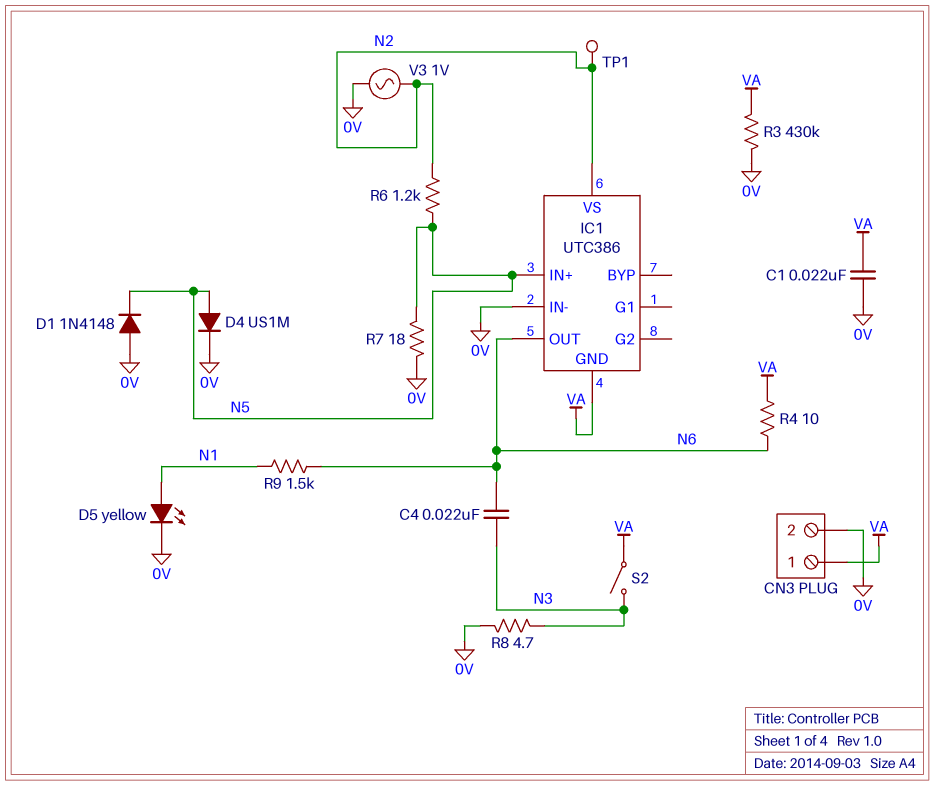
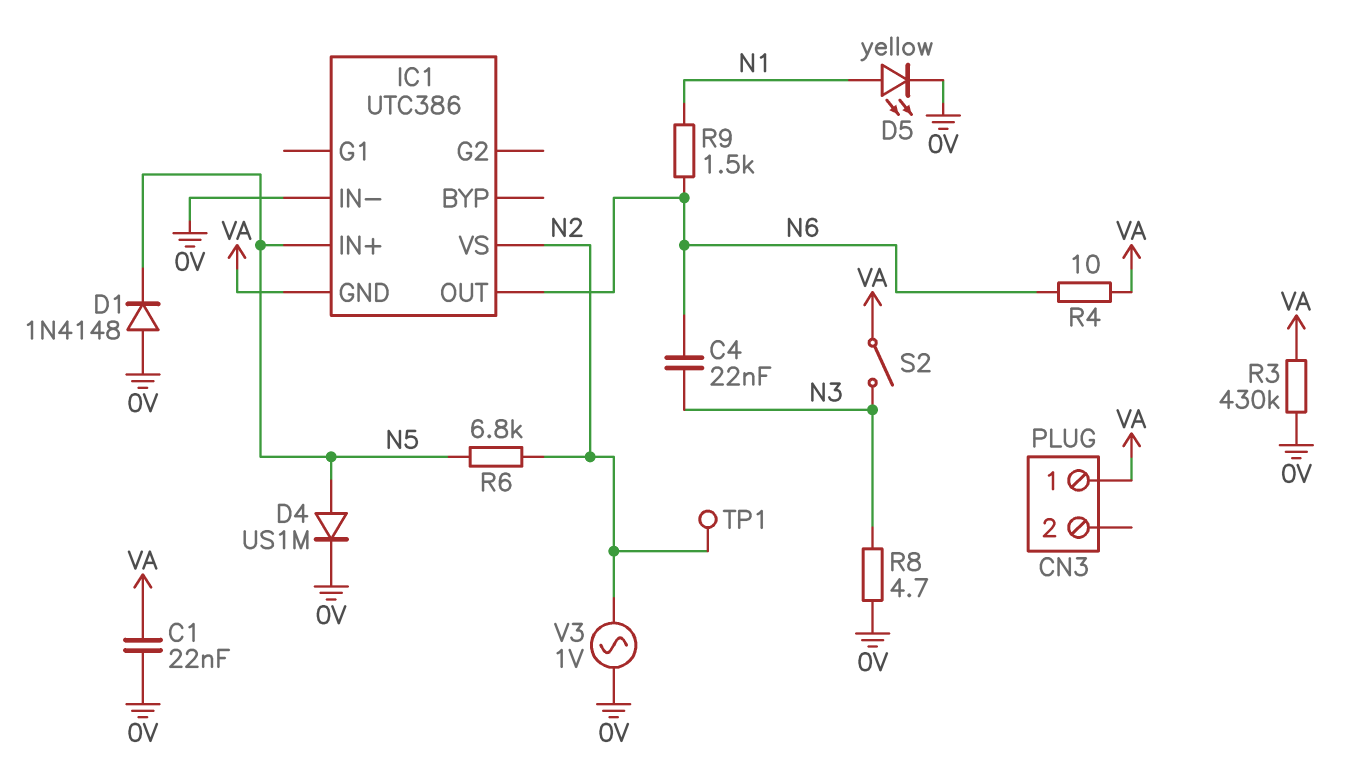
CN3 pin 2: 0V -> none
R6: 1.2k (N2, N5) -> 6.8k (N2, N5)
R7: 18 (0V, N5) -> none

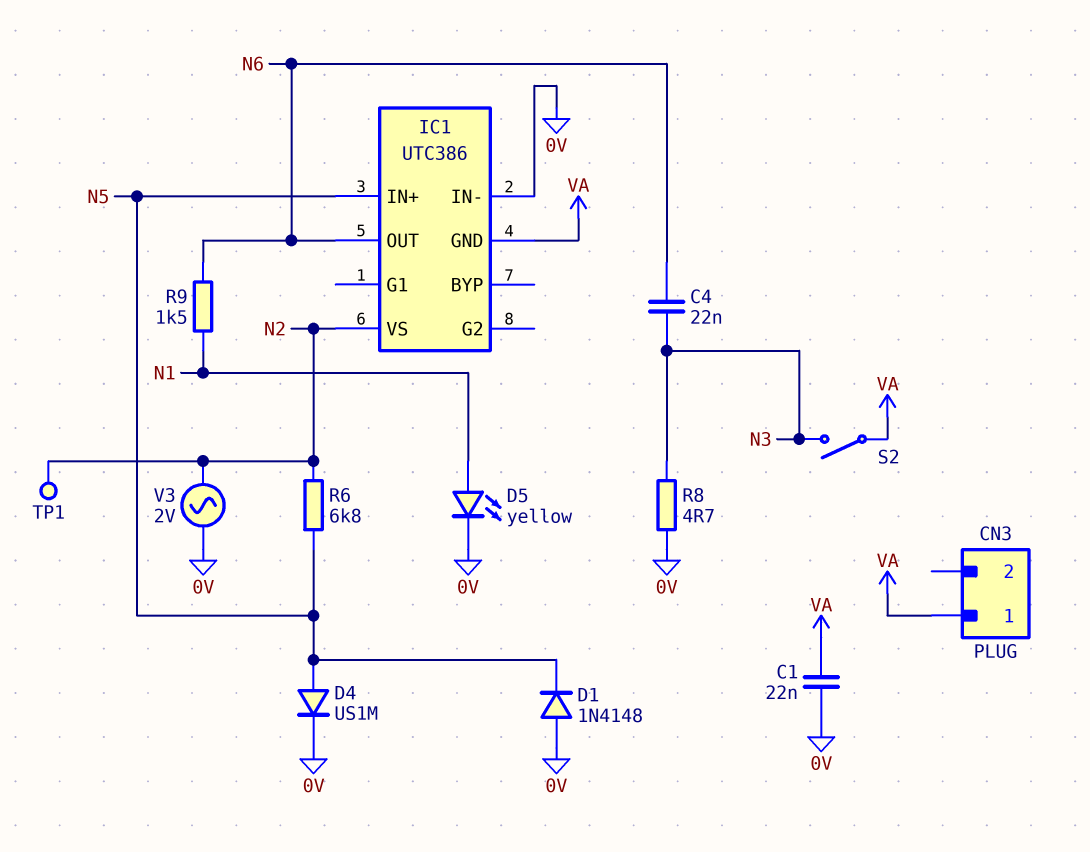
R3: 430k (0V, VA) -> none
R4: 10 (N6, VA) -> none
V3: AC 1V (0V, N2) -> AC 2V (0V, N2)

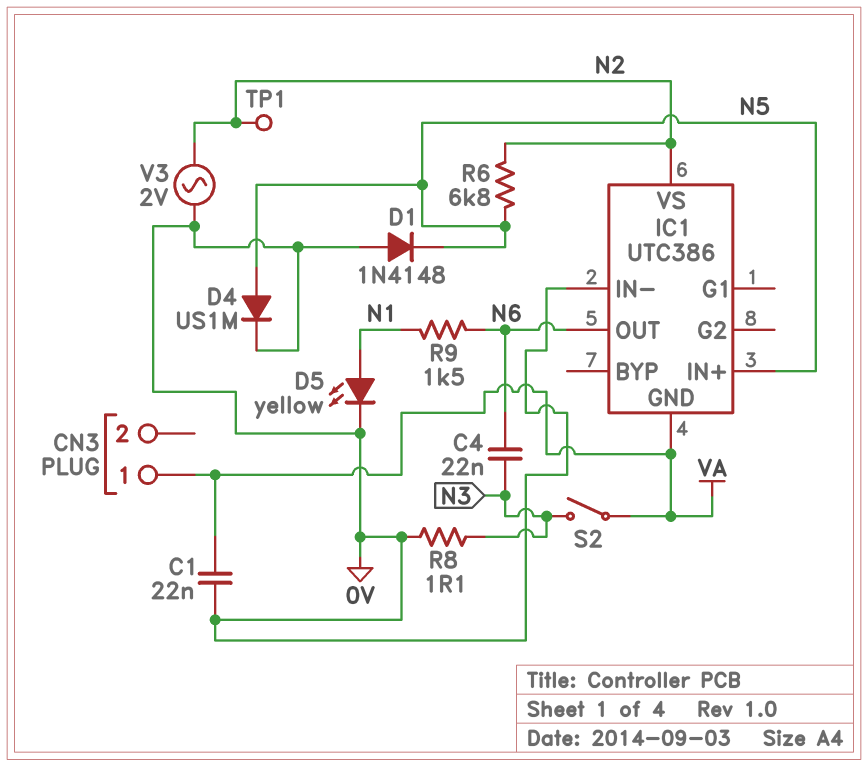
R8: 4.7 (0V, N3) -> 1.1 (0V, N3)

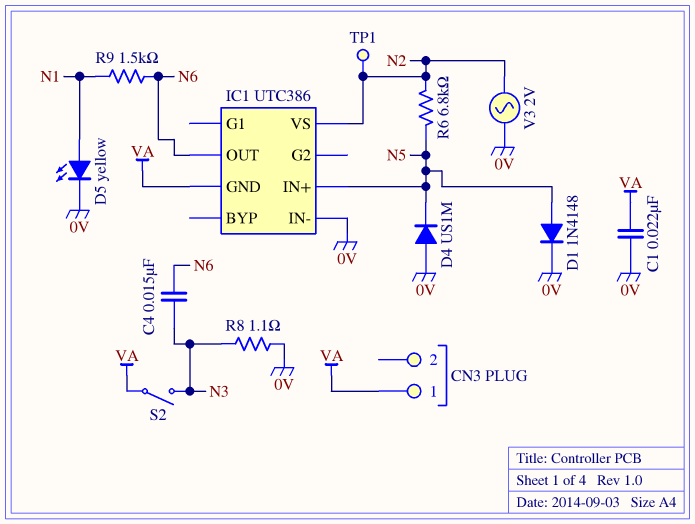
C4: 22nF (N3, N6) -> 15nF (N3, N6)
D1: diode 1N4148 (A 0V, K N5) -> diode 1N4148 (A N5, K 0V)
D4: diode US1M (A N5, K 0V) -> diode US1M (A 0V, K N5)

